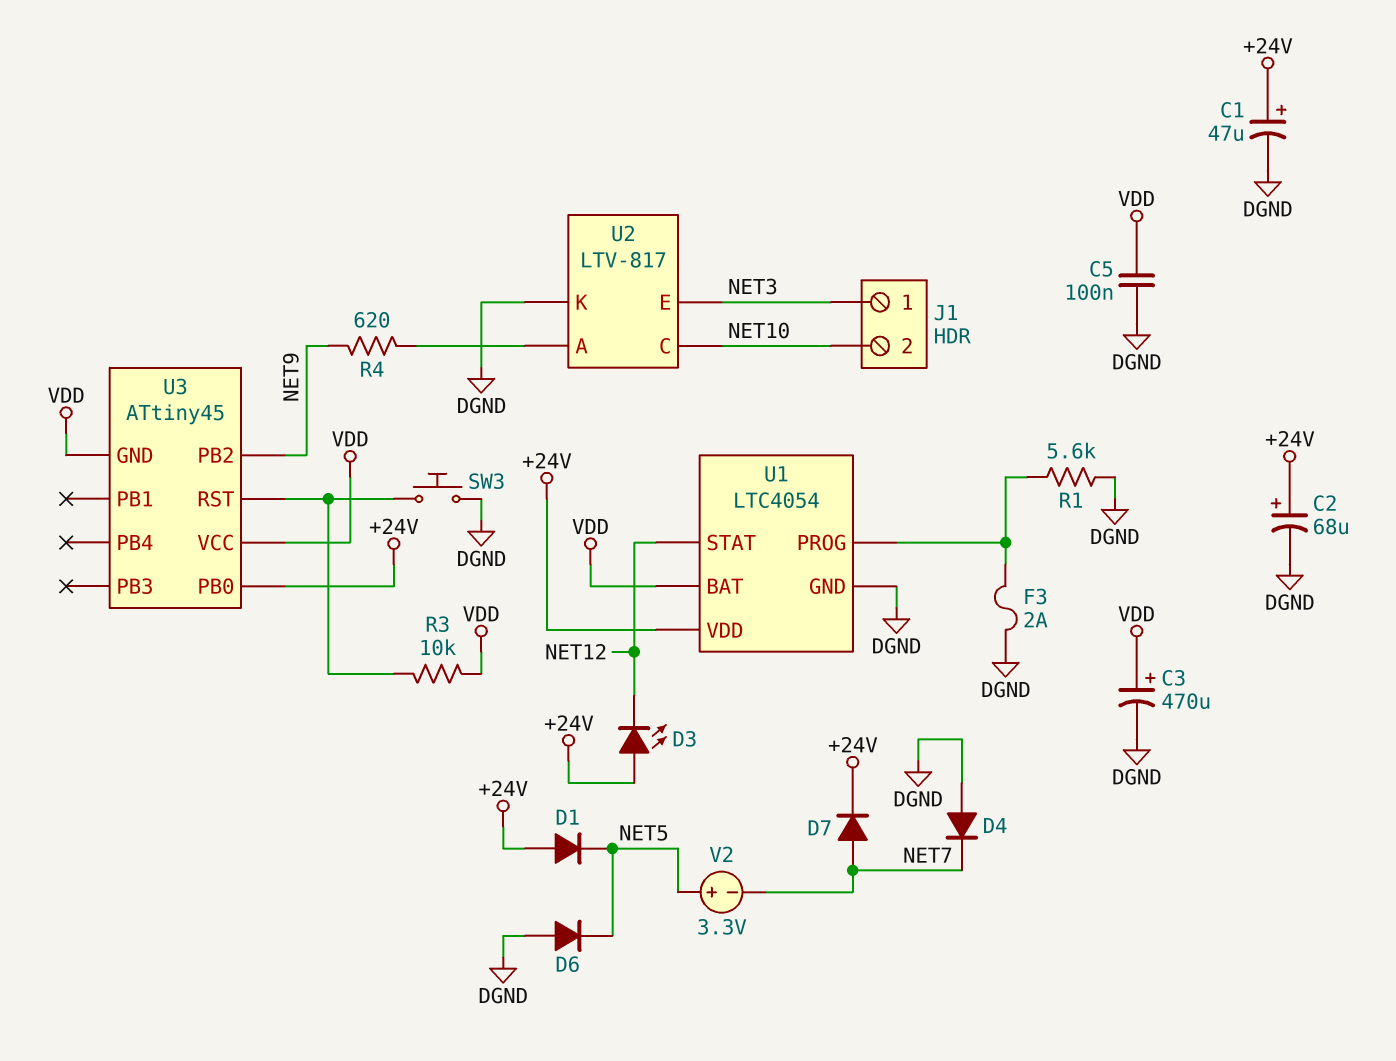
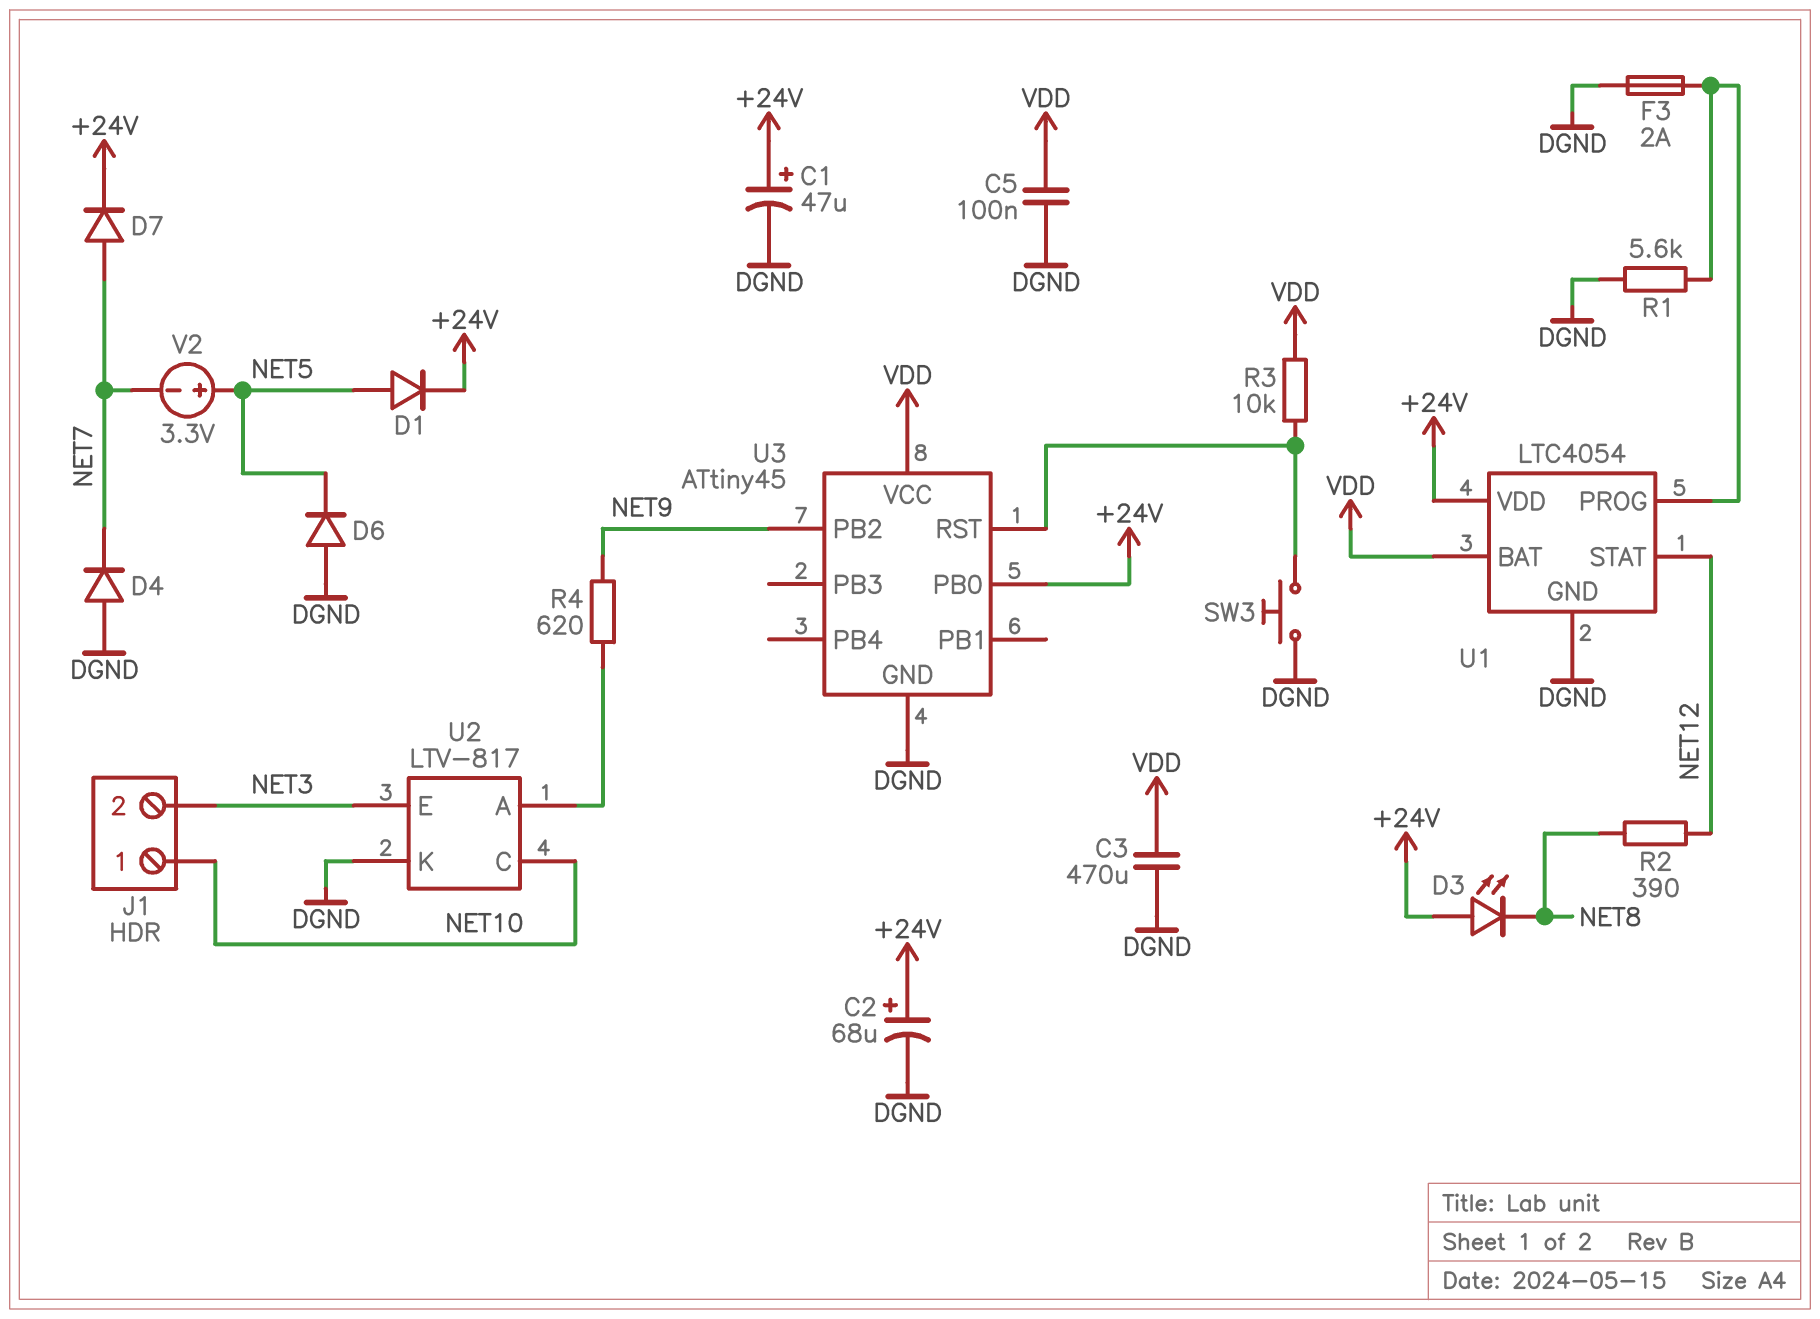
C3: 470uF (plus VDD, minus DGND) -> 470uF (DGND, VDD)
D1: diode (A +24V, K NET5) -> diode (A NET5, K +24V)
D3: LED (A +24V, K NET12) -> LED (A +24V, K NET8)
J1 pin 1: NET3 -> NET10
J1 pin 2: NET10 -> NET3
R2: none -> 390 (NET8, NET12)
U3 pin GND: VDD -> DGND

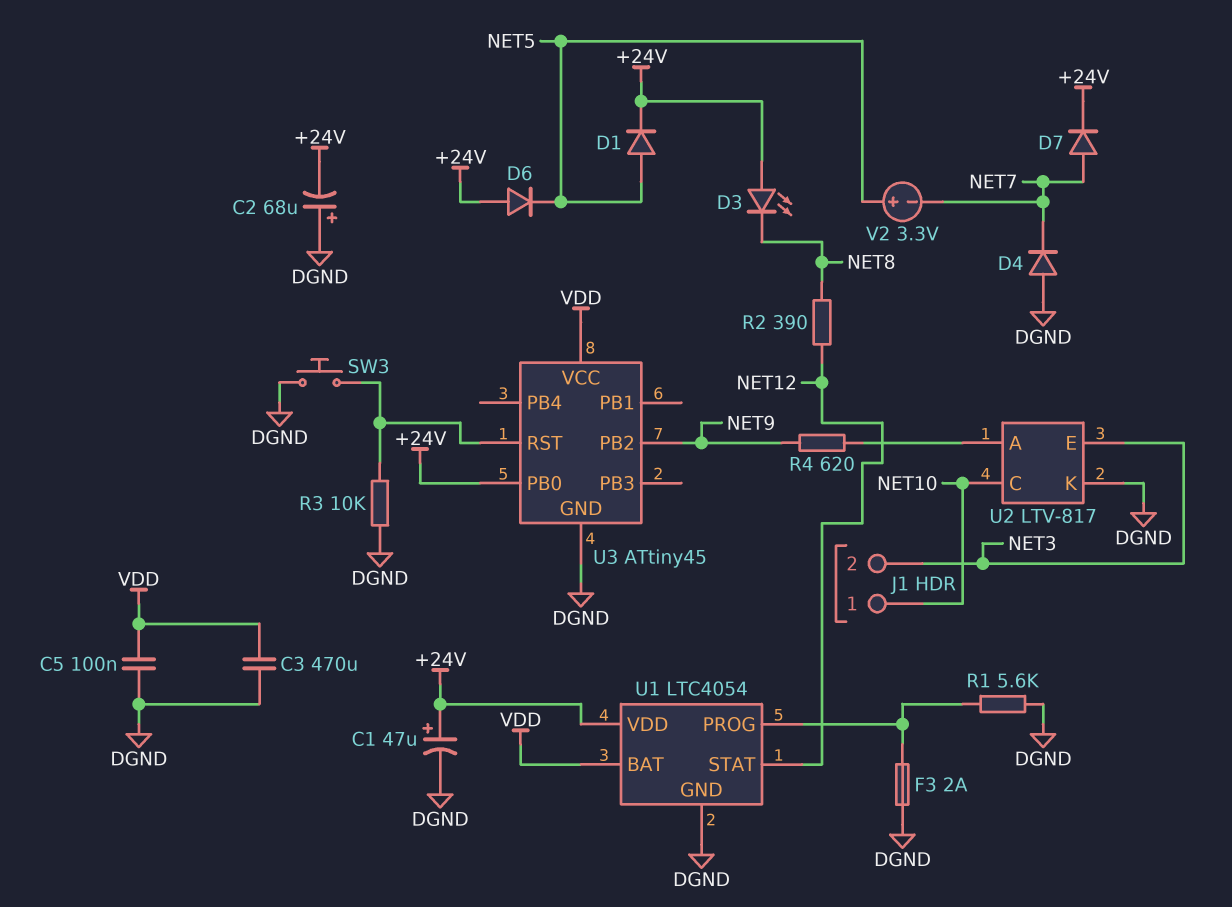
C2: 68uF (plus +24V, minus DGND) -> 68uF (plus DGND, minus +24V)
D6: diode (A DGND, K NET5) -> diode (A +24V, K NET5)
R3: 10k (U3/RST, VDD) -> 10k (DGND, U3/RST)

